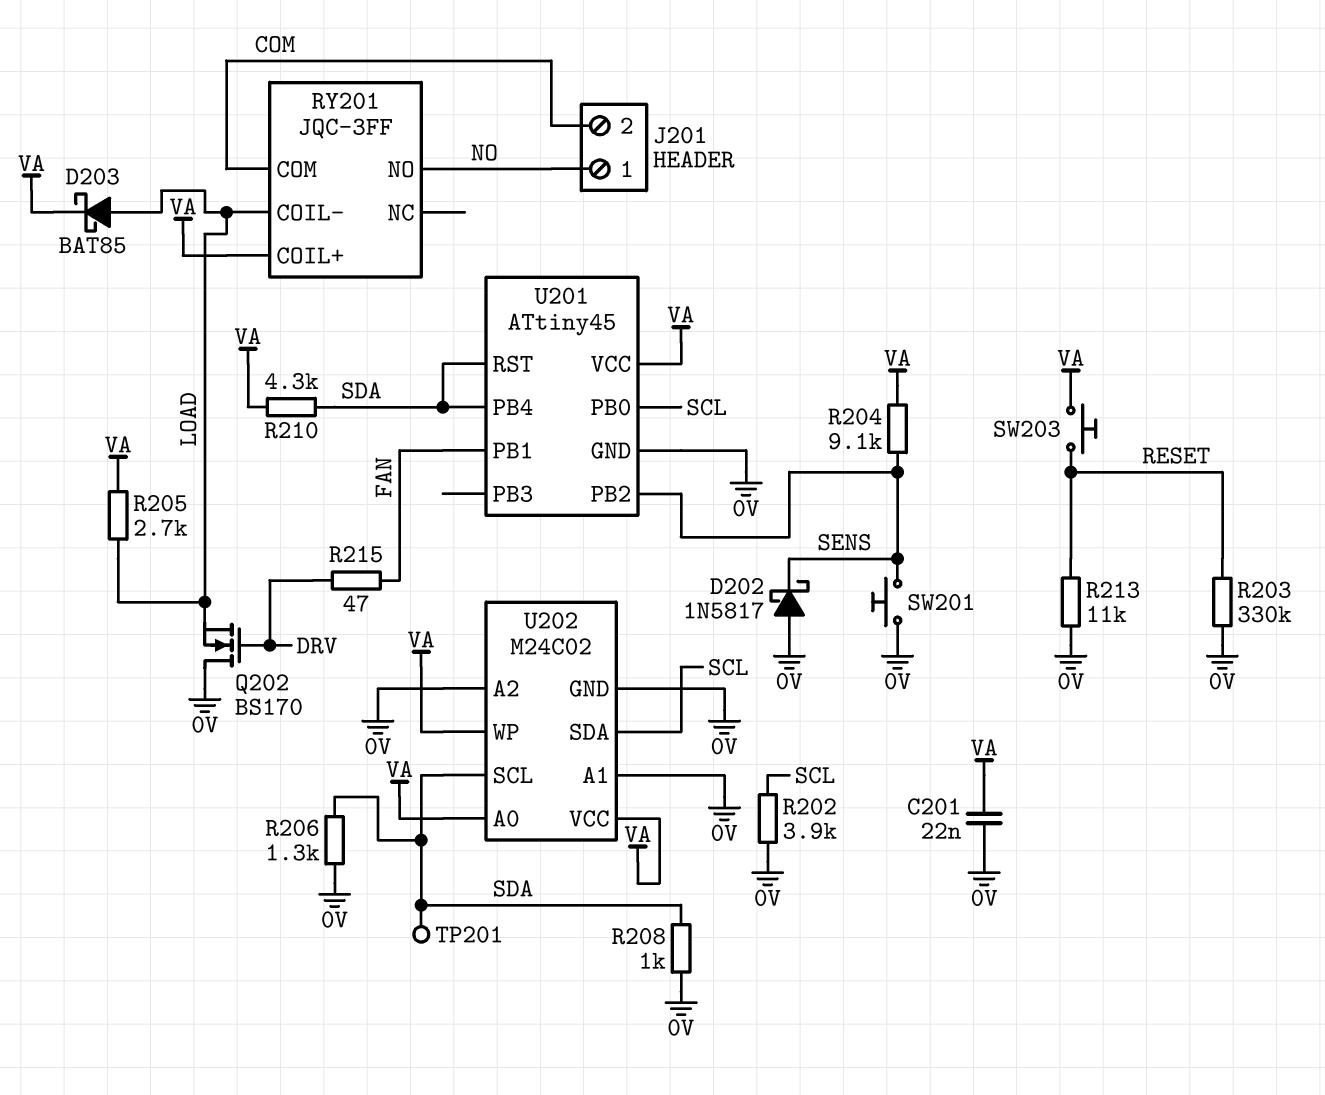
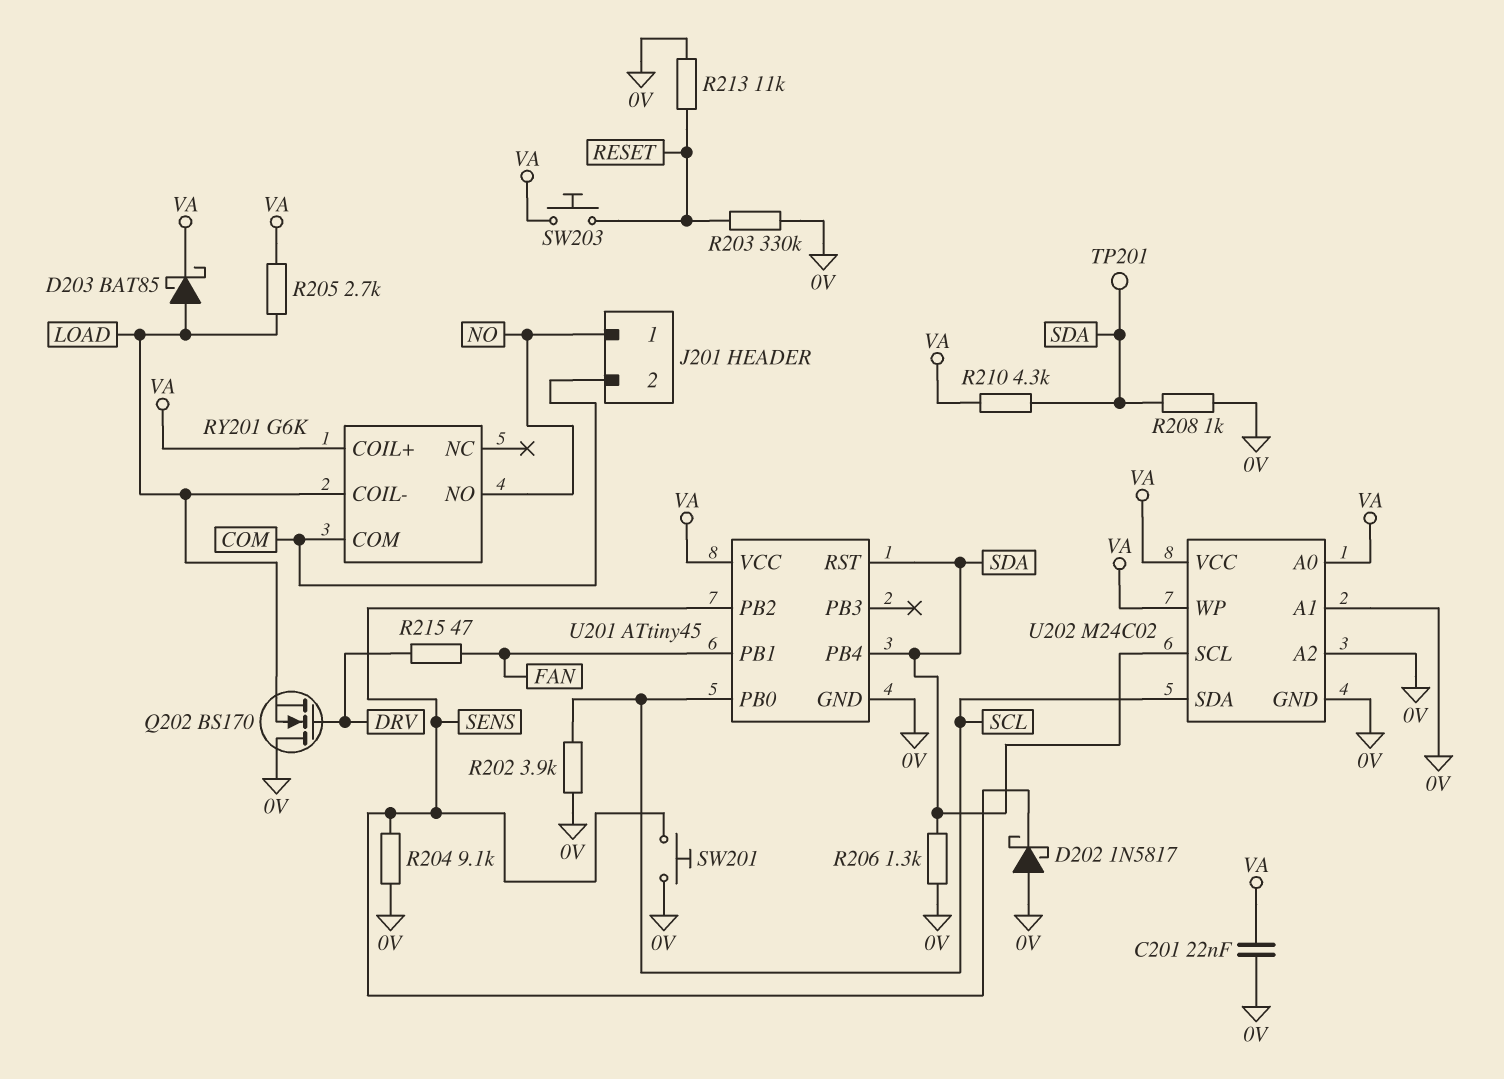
R204: 9.1k (SENS, VA) -> 9.1k (0V, SENS)
RY201: JQC-3FF -> G6K

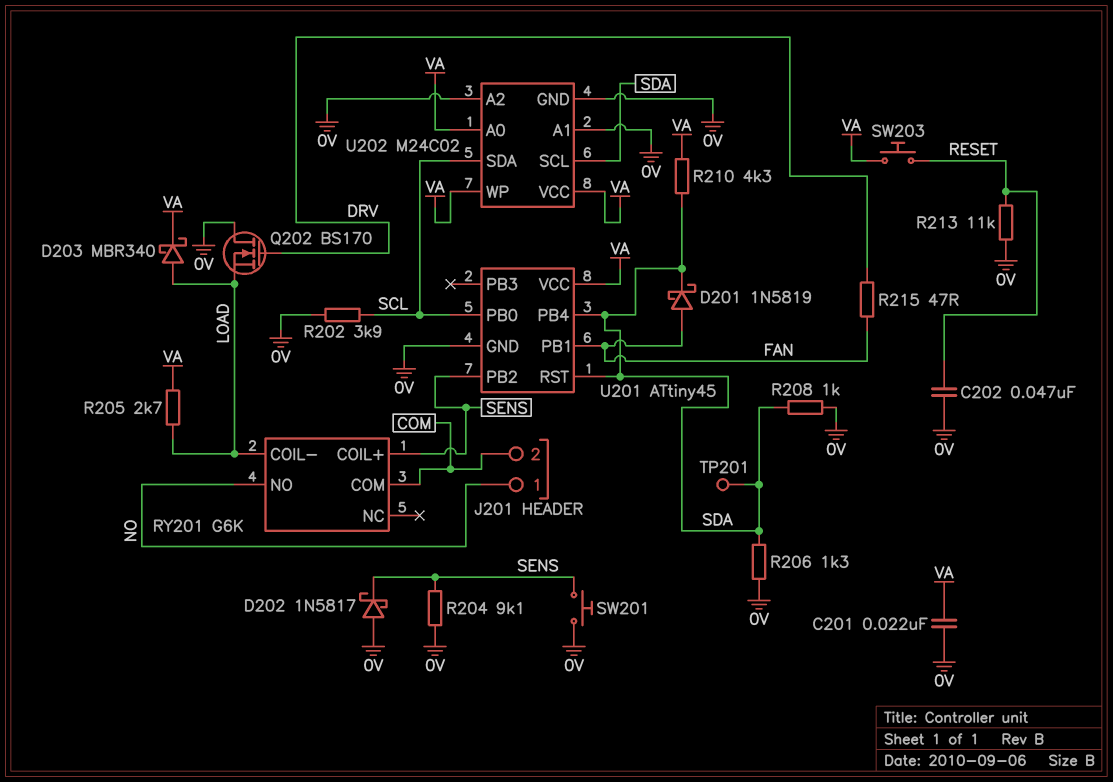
C202: none -> 47nF (0V, RESET)
D201: none -> schottky 1N5819 (A FAN, K SDA)
D203: schottky BAT85 (A LOAD, K VA) -> schottky MBR340 (A LOAD, K VA)
R203: 330k (0V, RESET) -> none
RY201 pin COIL+: VA -> SENS

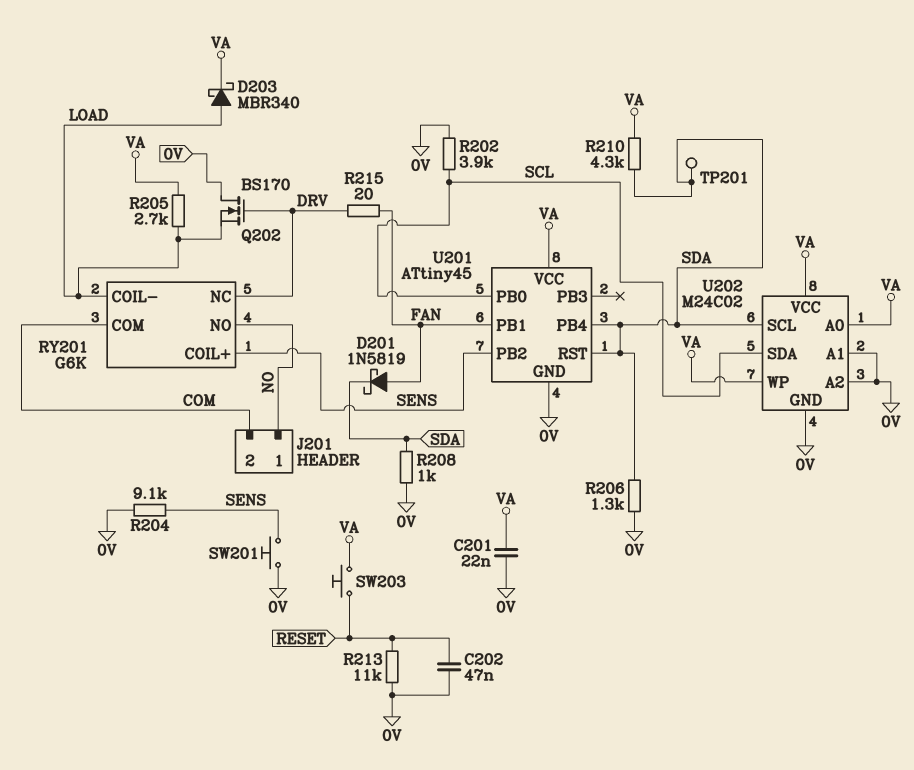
D202: schottky 1N5817 (A 0V, K SENS) -> none
R215: 47 (DRV, FAN) -> 20 (DRV, FAN)
RY201 pin NC: none -> DRV

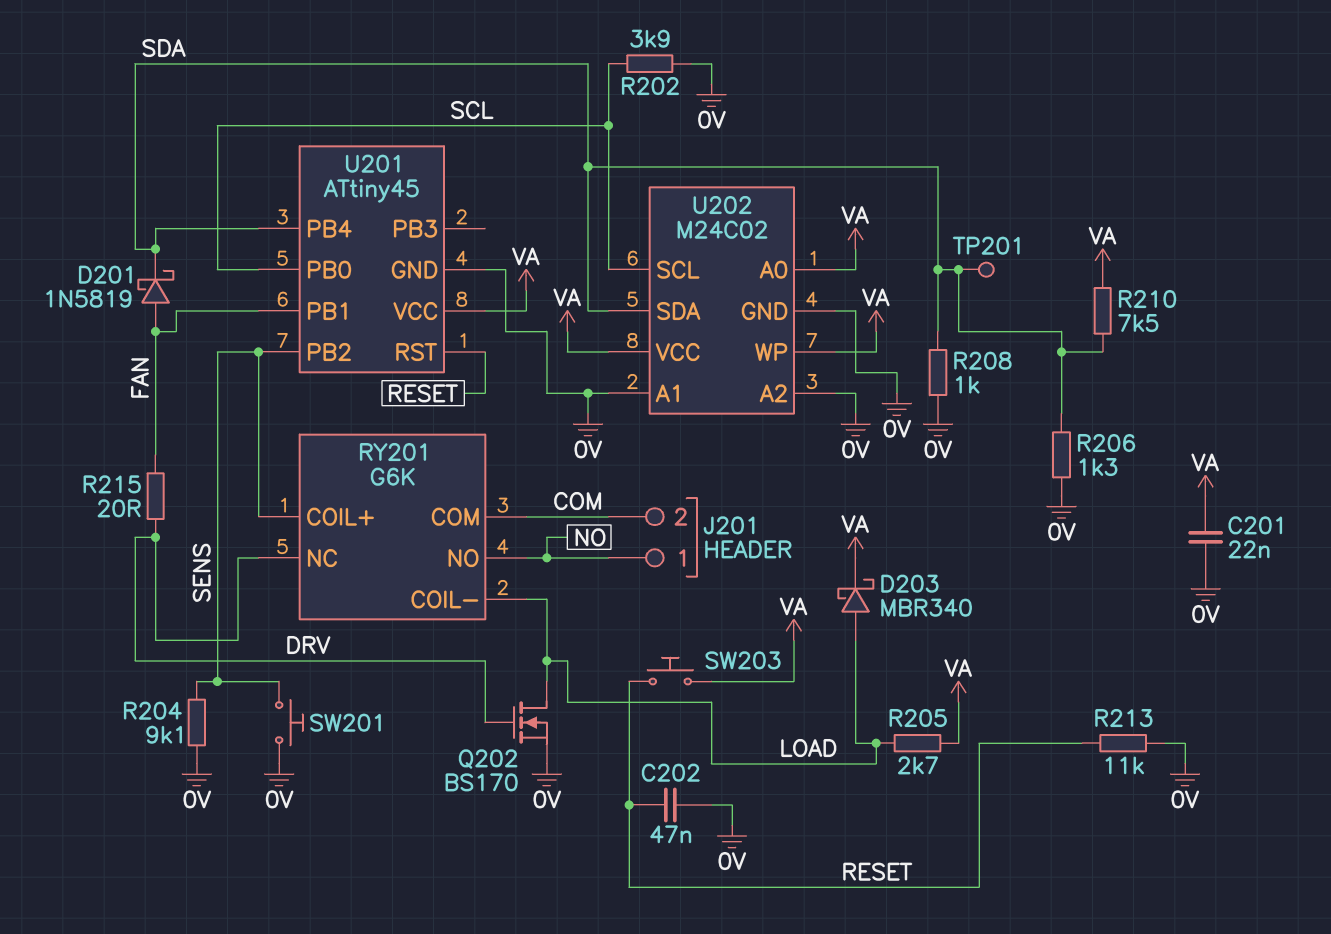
Q202: NMOS BS170 (G DRV, D 0V, S LOAD) -> NMOS BS170 (G DRV, D LOAD, S 0V)
R210: 4.3k (SDA, VA) -> 7.5k (SDA, VA)
U201 pin RST: SDA -> RESET
U202 pin SCL: SDA -> SCL
U202 pin SDA: SCL -> SDA

